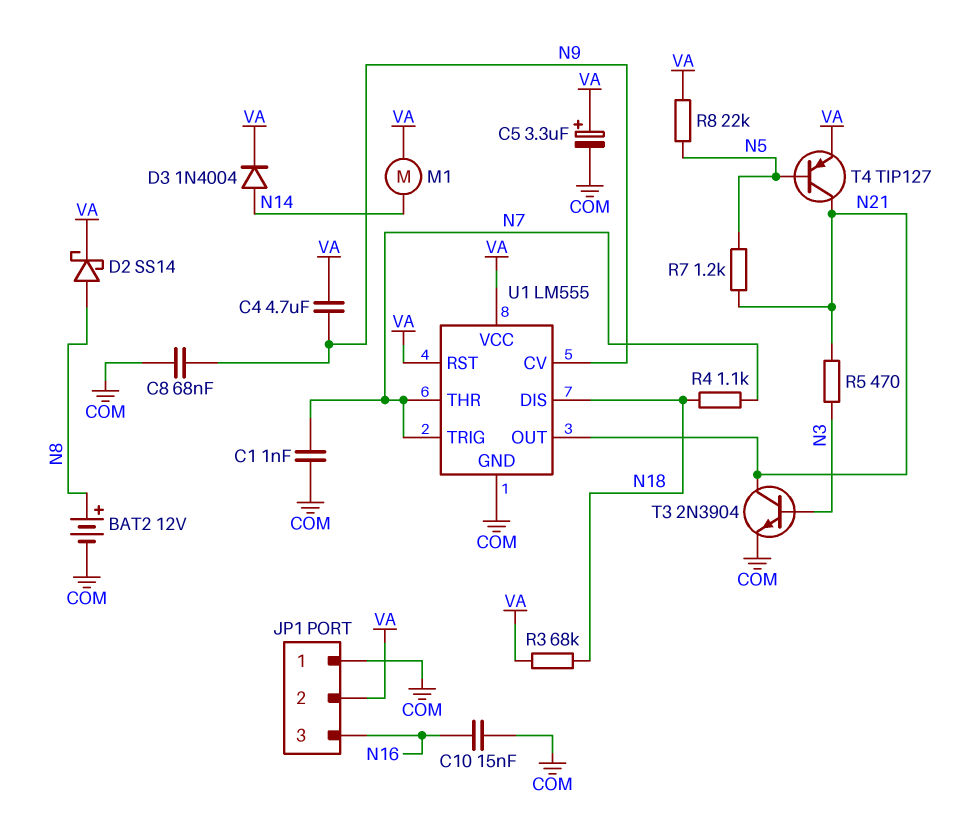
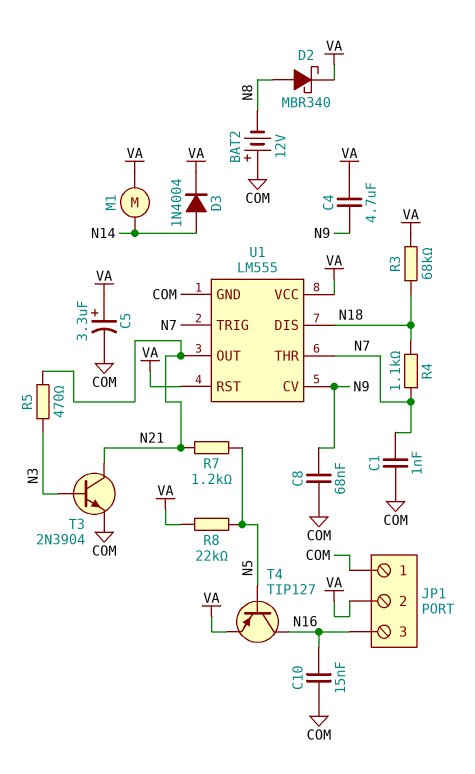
BAT2: 12V (plus N8, minus COM) -> 12V (plus COM, minus N8)
D2: schottky SS14 (A N8, K VA) -> schottky MBR340 (A N8, K VA)
T4: PNP TIP127 (B N5, C N21, E VA) -> PNP TIP127 (B N5, C N16, E VA)

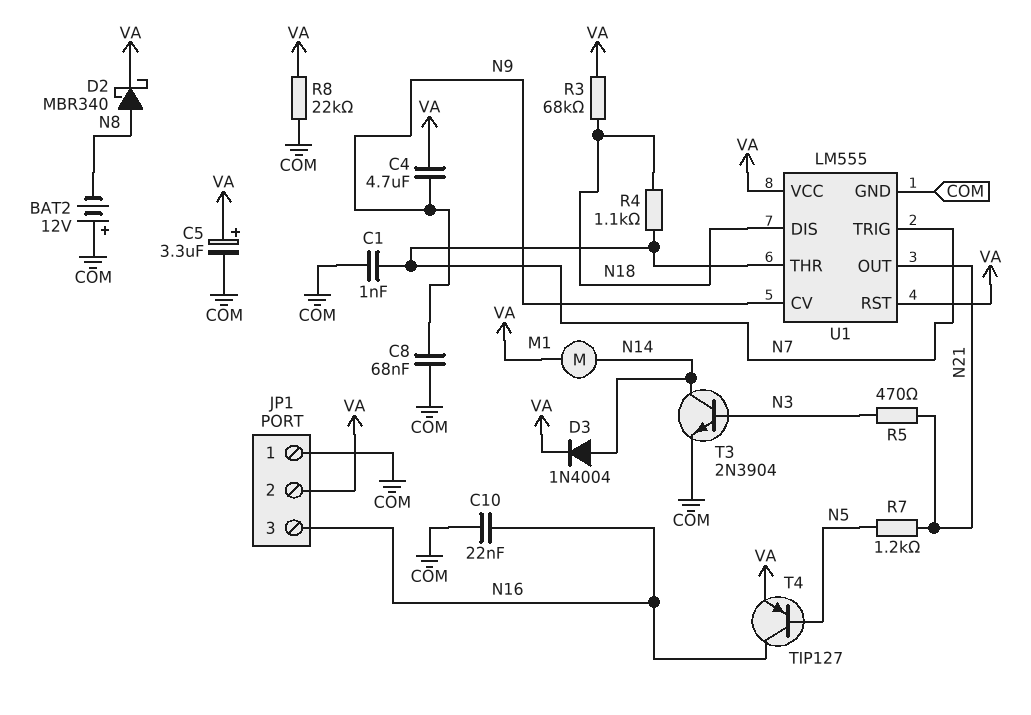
C10: 15nF (COM, N16) -> 22nF (COM, N16)
R8: 22k (N5, VA) -> 22k (COM, VA)
T3: NPN 2N3904 (B N3, C N21, E COM) -> NPN 2N3904 (B N3, C N14, E COM)

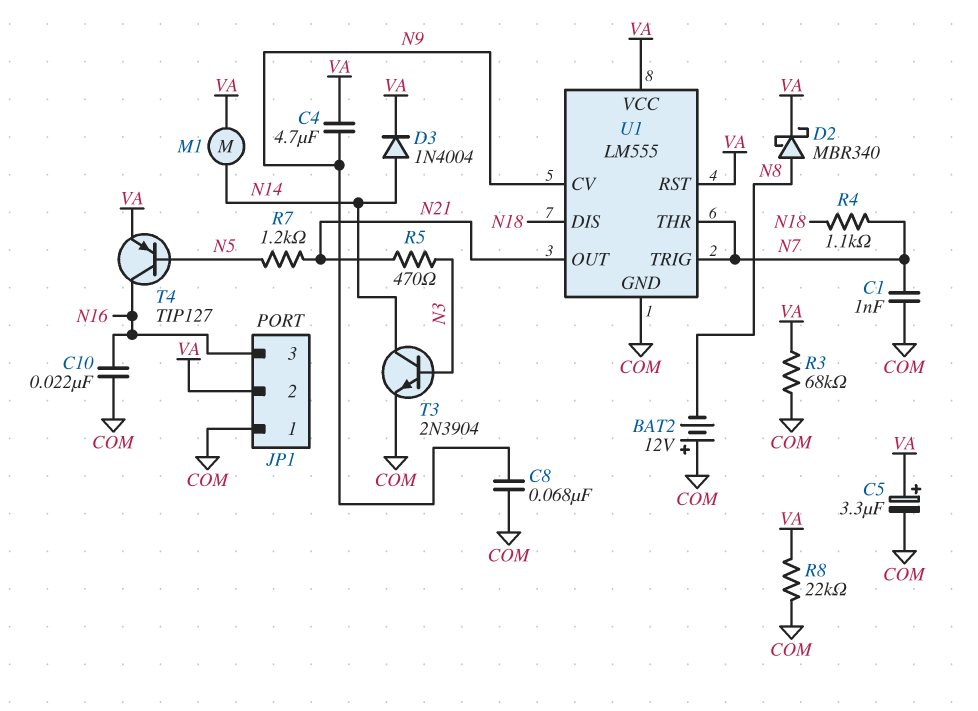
R3: 68k (N18, VA) -> 68k (COM, VA)

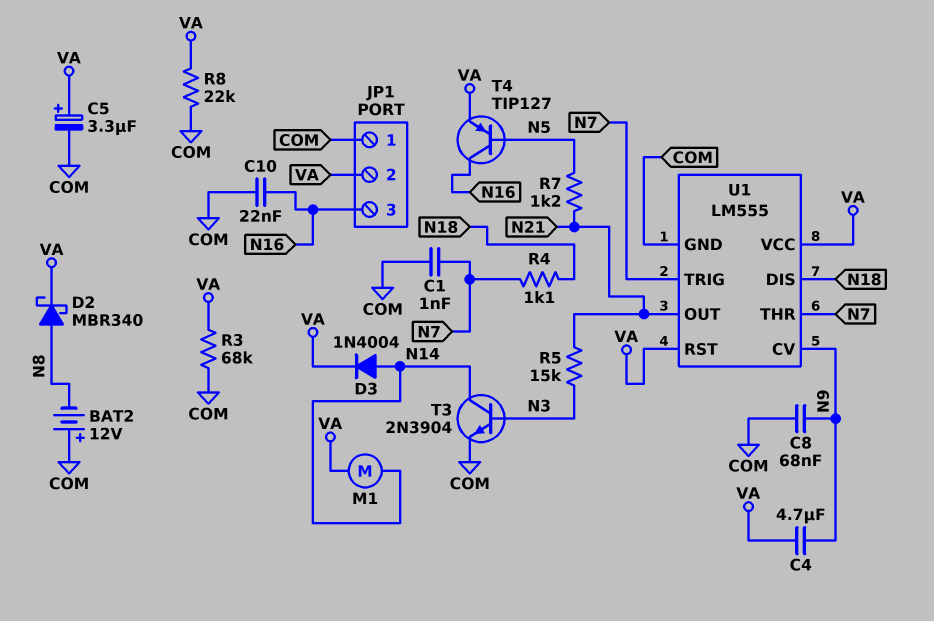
R5: 470 (N3, N21) -> 15k (N3, N21)

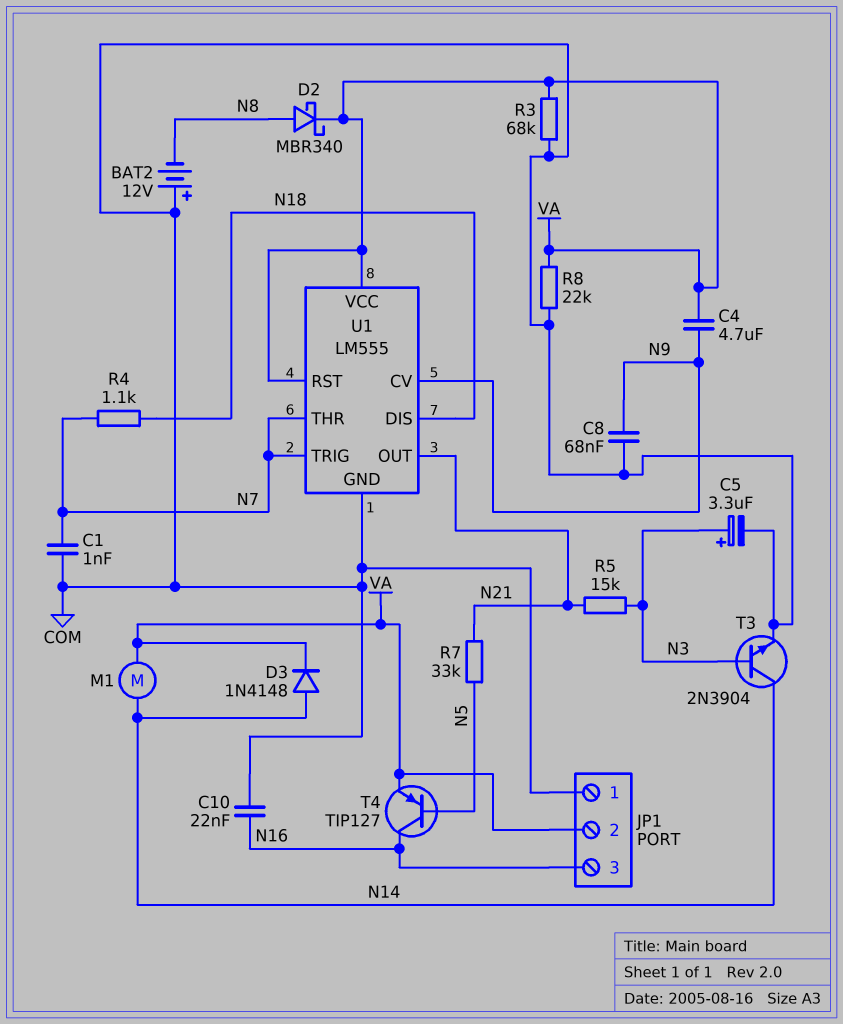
C5: 3.3uF (plus VA, minus COM) -> 3.3uF (plus N3, minus COM)
D3: diode 1N4004 (A N14, K VA) -> diode 1N4148 (A N14, K VA)
R7: 1.2k (N5, N21) -> 33k (N5, N21)

